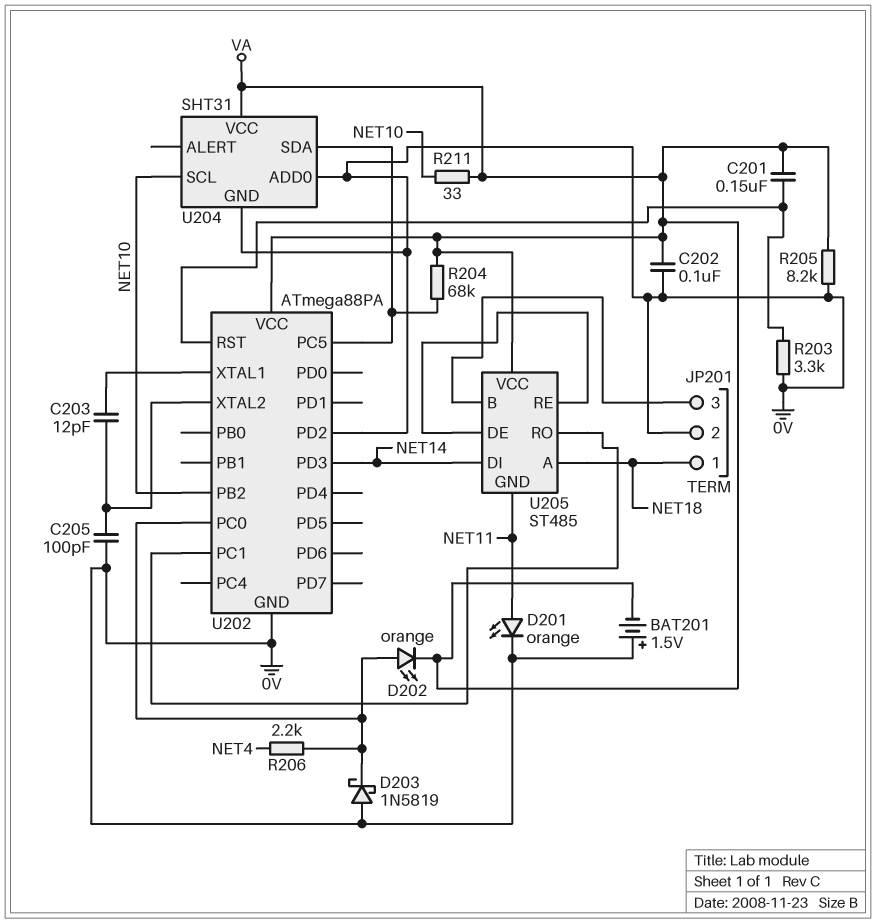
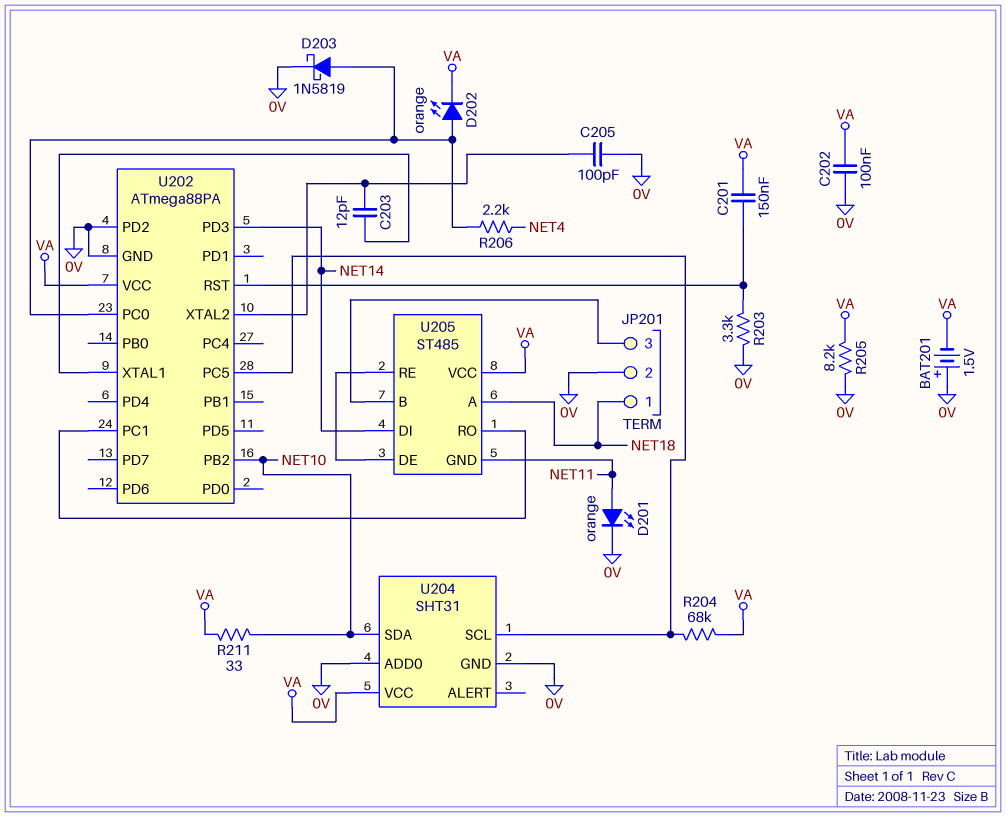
D203: schottky 1N5819 (A 0V, K U202/PC0) -> schottky 1N5819 (A U202/PC0, K 0V)
U204 pin SCL: NET10 -> U202/PC5
U204 pin SDA: U202/PC5 -> NET10

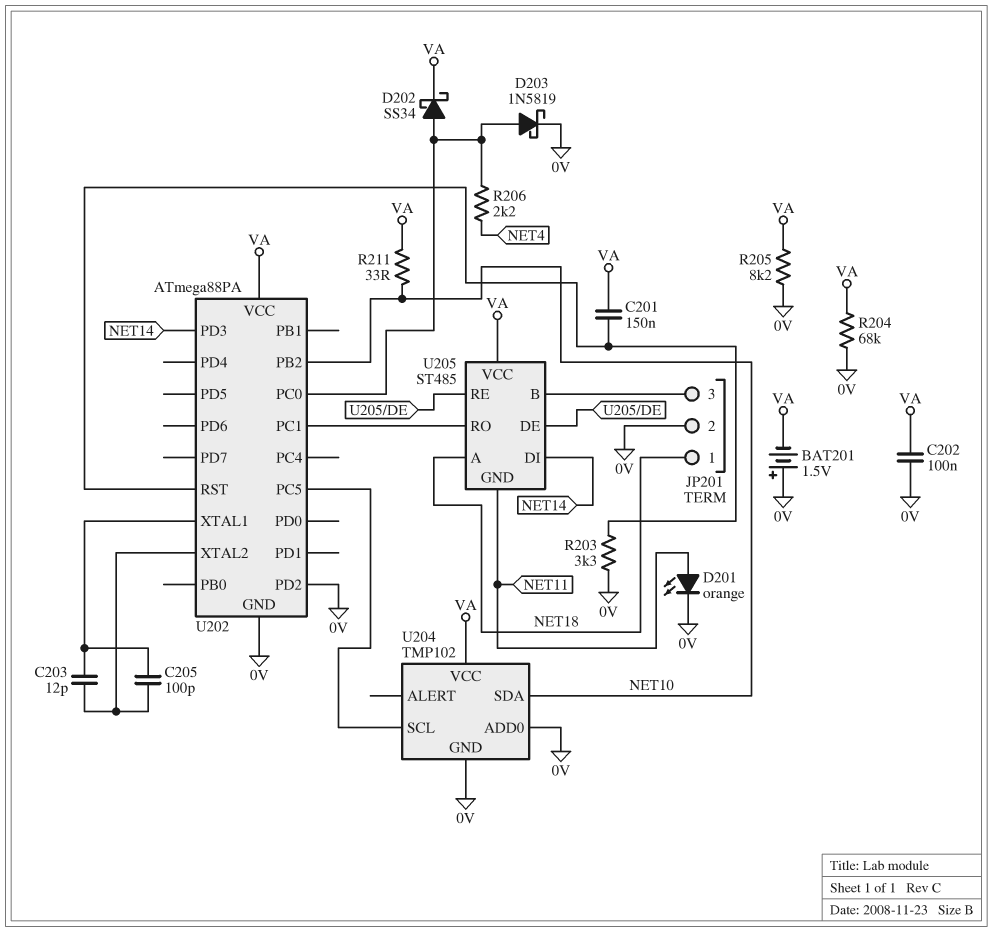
C205: 100pF (0V, U202/XTAL2) -> 100pF (U202/XTAL1, U202/XTAL2)
D202: LED orange (A U202/PC0, K VA) -> schottky SS34 (A U202/PC0, K VA)
R204: 68k (U202/PC5, VA) -> 68k (0V, VA)
U204: SHT31 -> TMP102

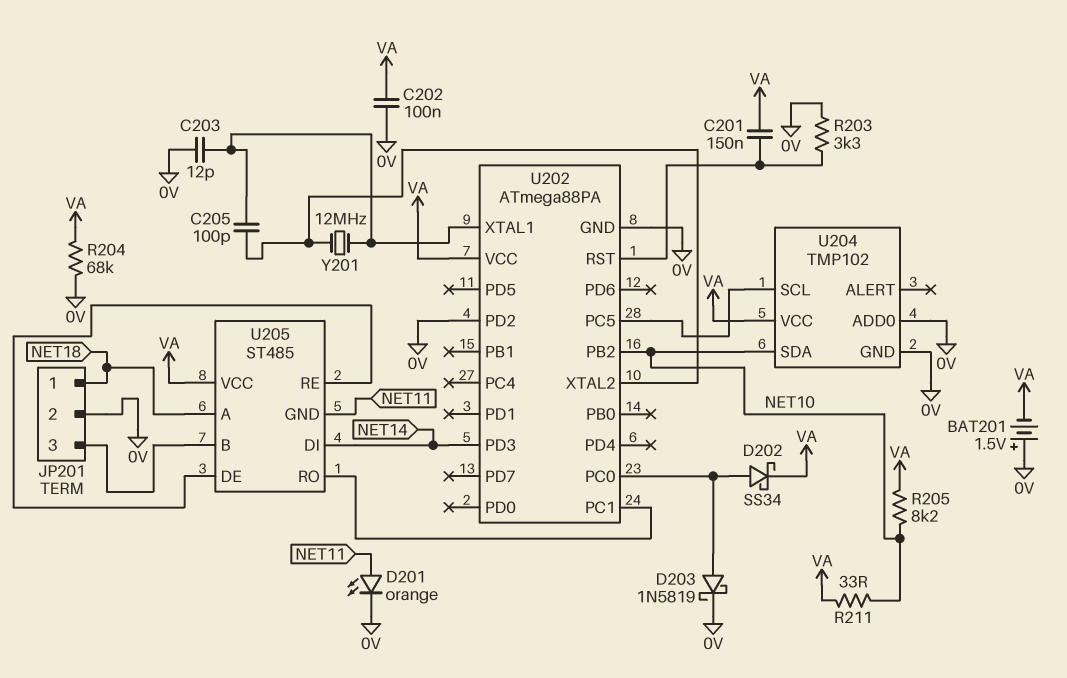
C203: 12pF (U202/XTAL1, U202/XTAL2) -> 12pF (0V, U202/XTAL1)
R205: 8.2k (0V, VA) -> 8.2k (NET10, VA)
R206: 2.2k (NET4, U202/PC0) -> none
Y201: none -> 12MHz (U202/XTAL1, U202/XTAL2)

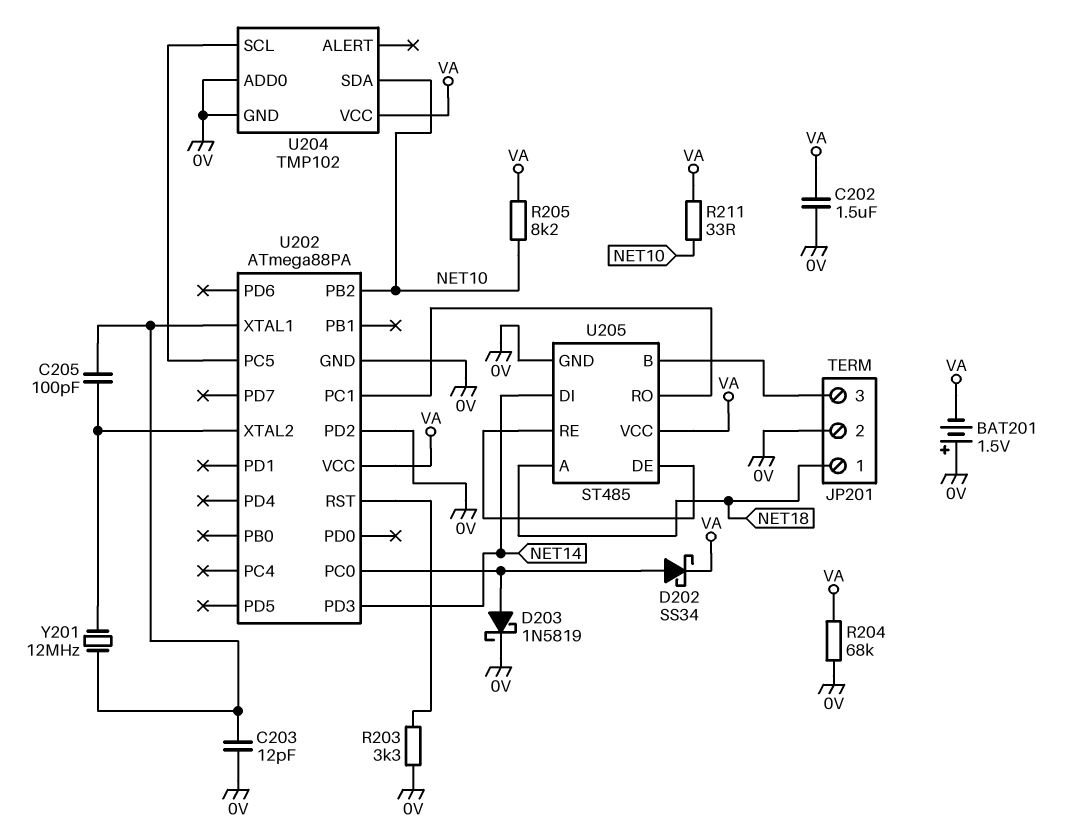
C201: 150nF (U202/RST, VA) -> none
C202: 100nF (0V, VA) -> 1.5uF (0V, VA)
D201: LED orange (A NET11, K 0V) -> none
U205 pin GND: NET11 -> 0V

